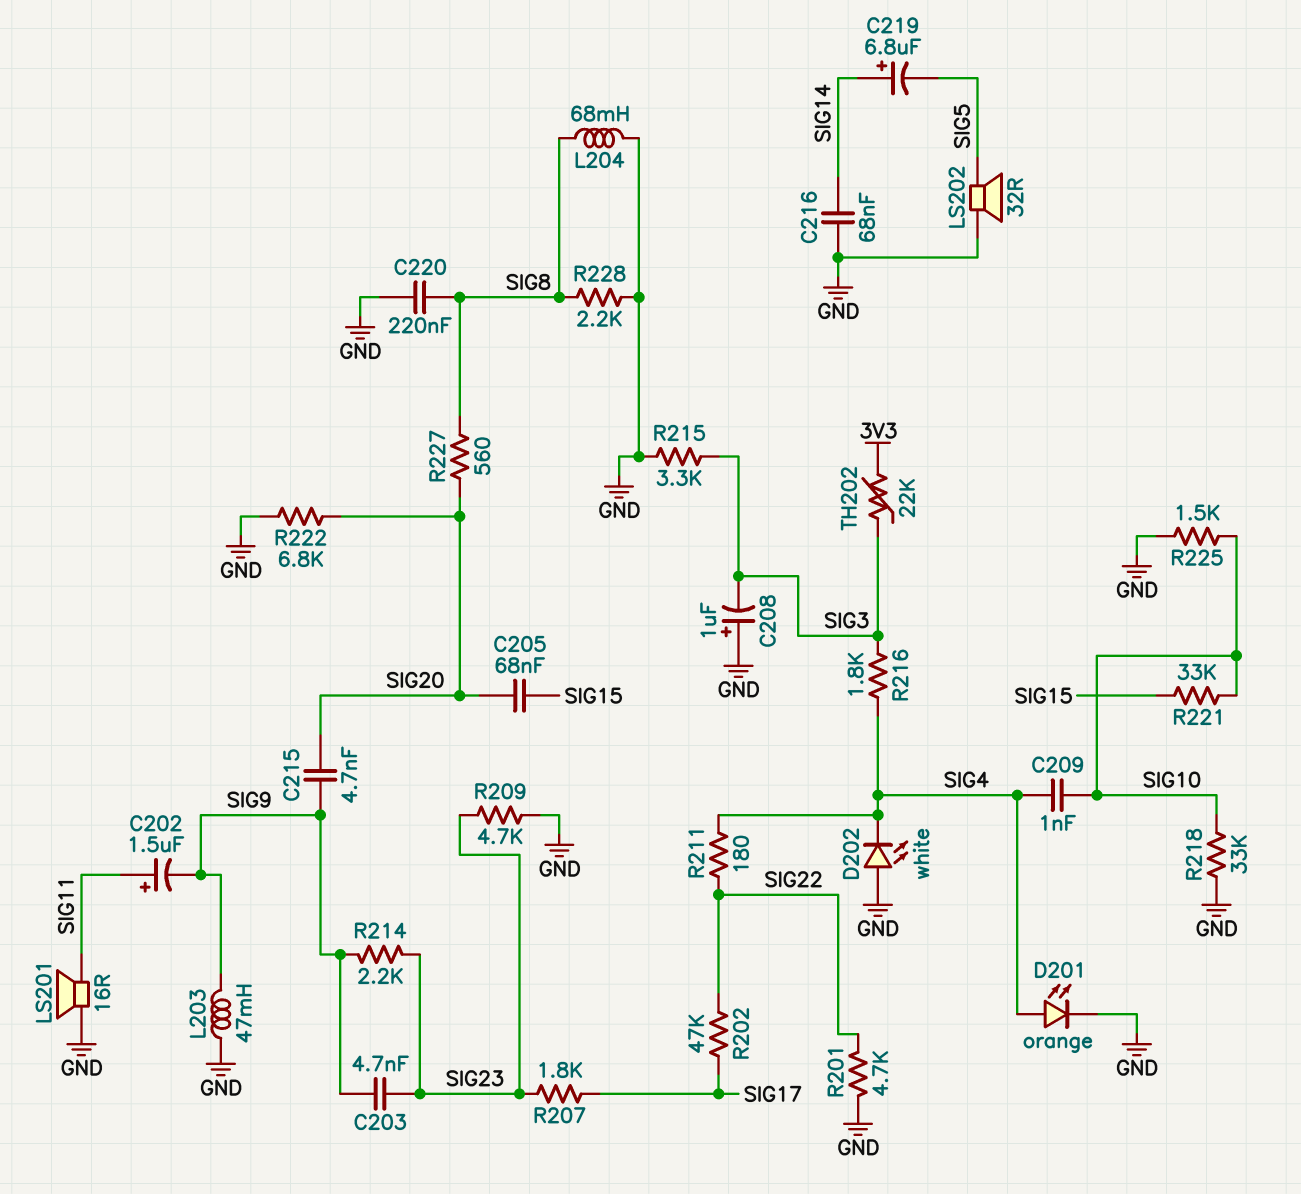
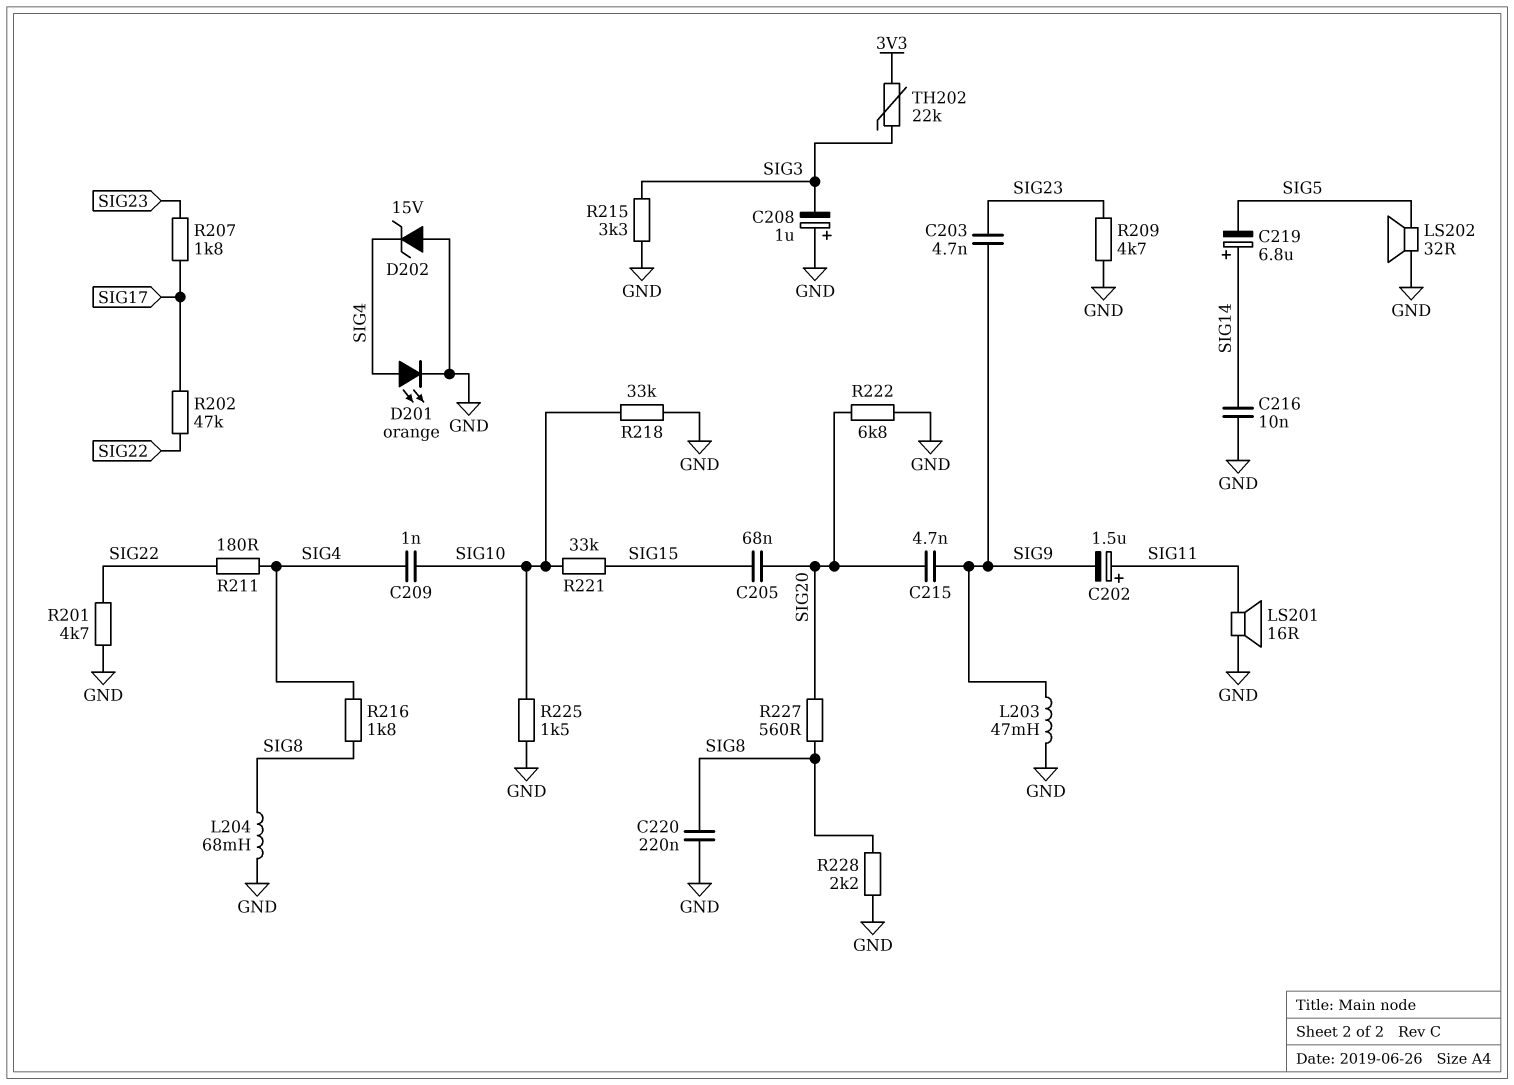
C216: 68nF (GND, SIG14) -> 10nF (GND, SIG14)
D202: LED white (A GND, K SIG4) -> zener 15V (A GND, K SIG4)
R214: 2.2k (SIG9, SIG23) -> none
R216: 1.8k (SIG3, SIG4) -> 1.8k (SIG4, SIG8)

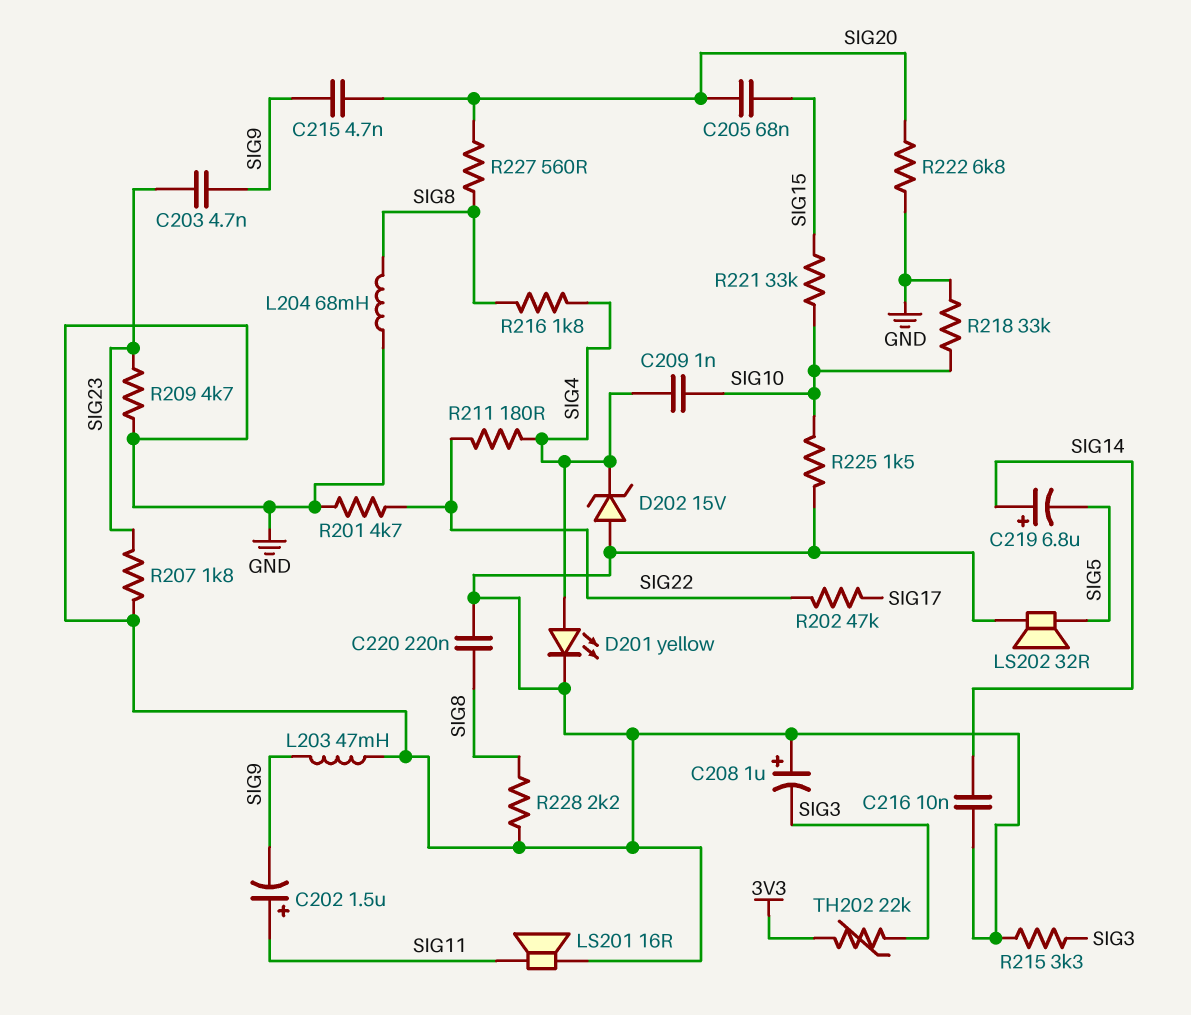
D201: LED orange (A SIG4, K GND) -> LED yellow (A SIG4, K GND)
R207: 1.8k (SIG17, SIG23) -> 1.8k (GND, SIG23)

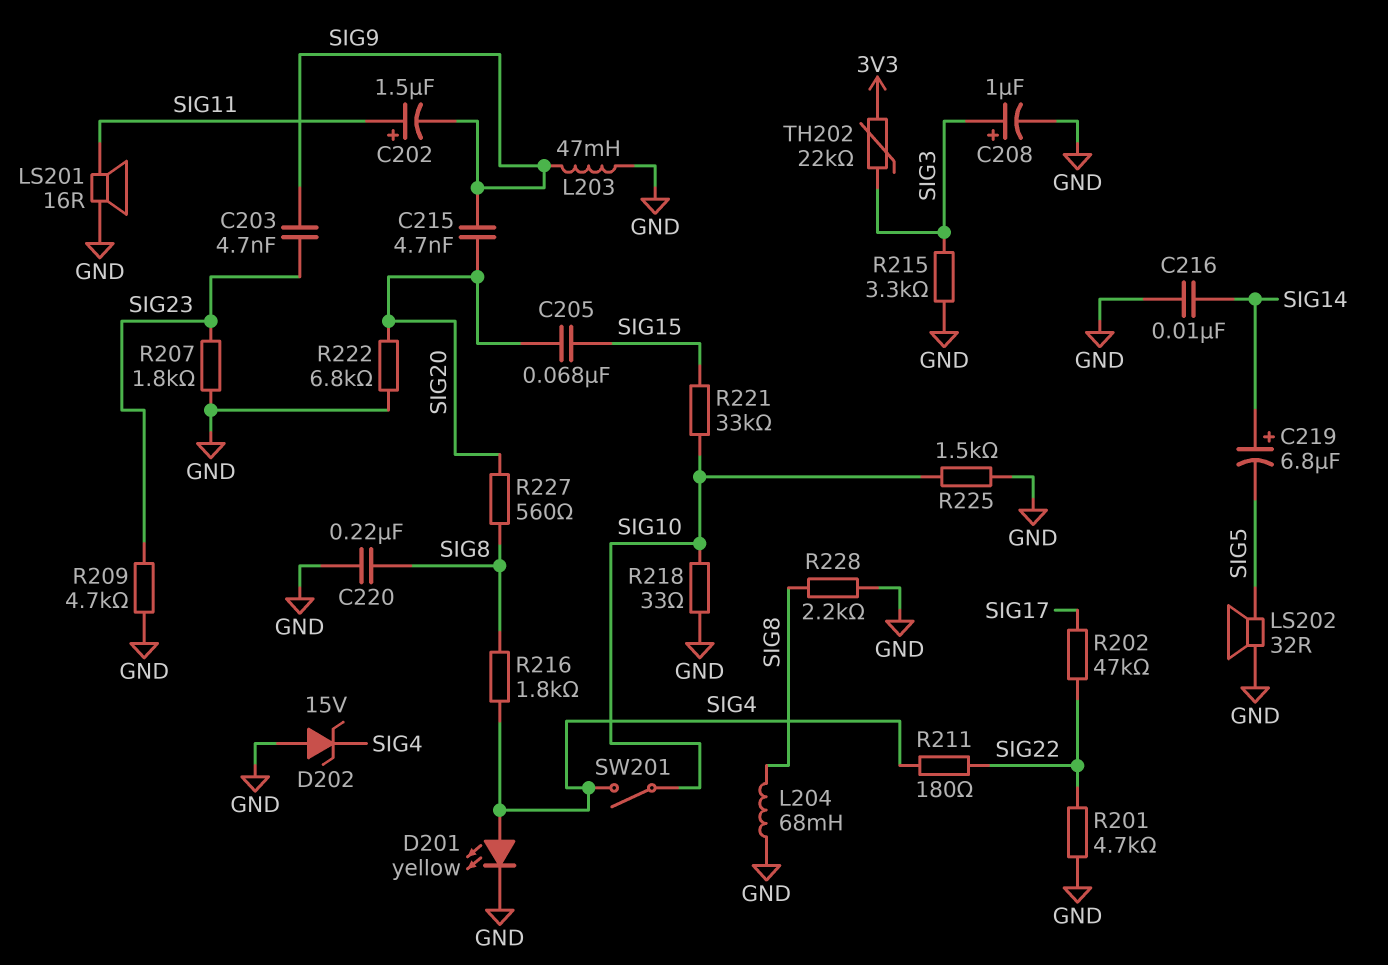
C208: 1uF (plus GND, minus SIG3) -> 1uF (plus SIG3, minus GND)
C209: 1nF (SIG4, SIG10) -> none
R218: 33k (GND, SIG10) -> 33 (GND, SIG10)
SW201: none -> switch (SIG4, SIG10)

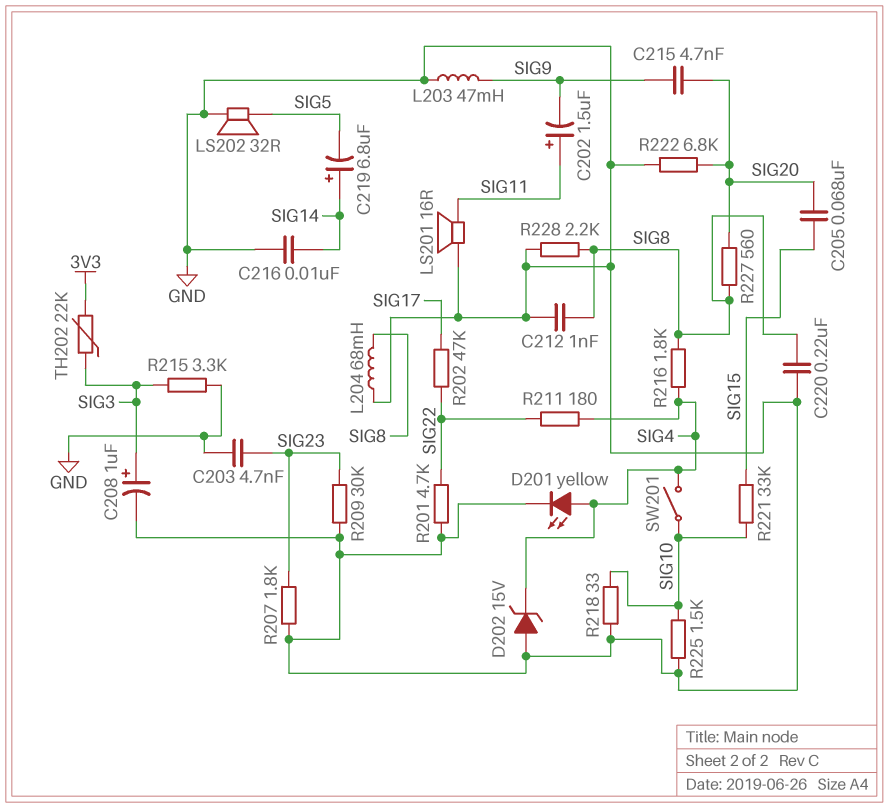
C203: 4.7nF (SIG9, SIG23) -> 4.7nF (GND, SIG23)
C212: none -> 1nF (GND, SIG8)
R209: 4.7k (GND, SIG23) -> 30k (GND, SIG23)

